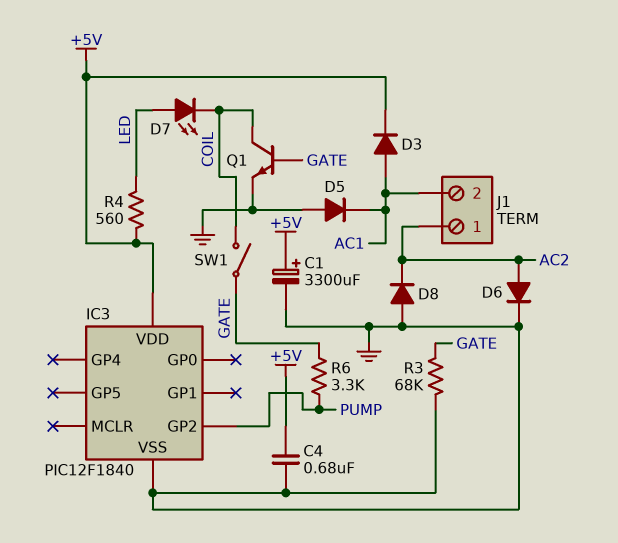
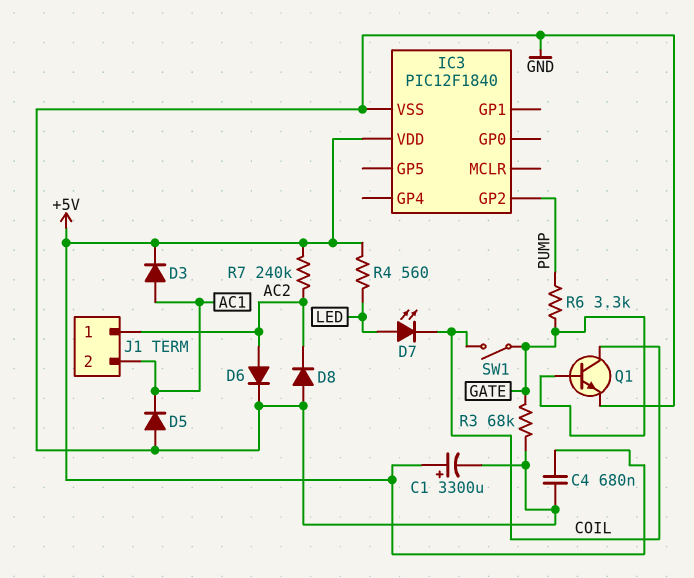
R7: none -> 240k (+5V, AC2)

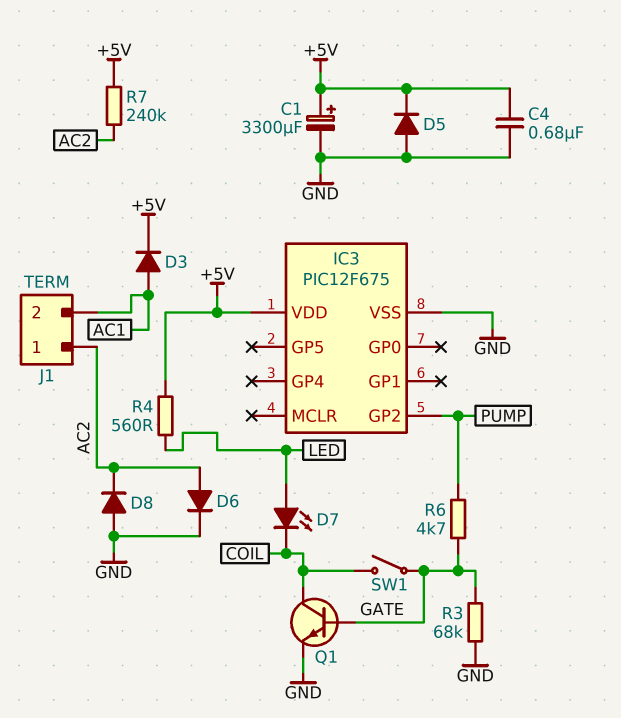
D5: diode (A GND, K AC1) -> diode (A GND, K +5V)
IC3: PIC12F1840 -> PIC12F675
R6: 3.3k (GATE, PUMP) -> 4.7k (GATE, PUMP)

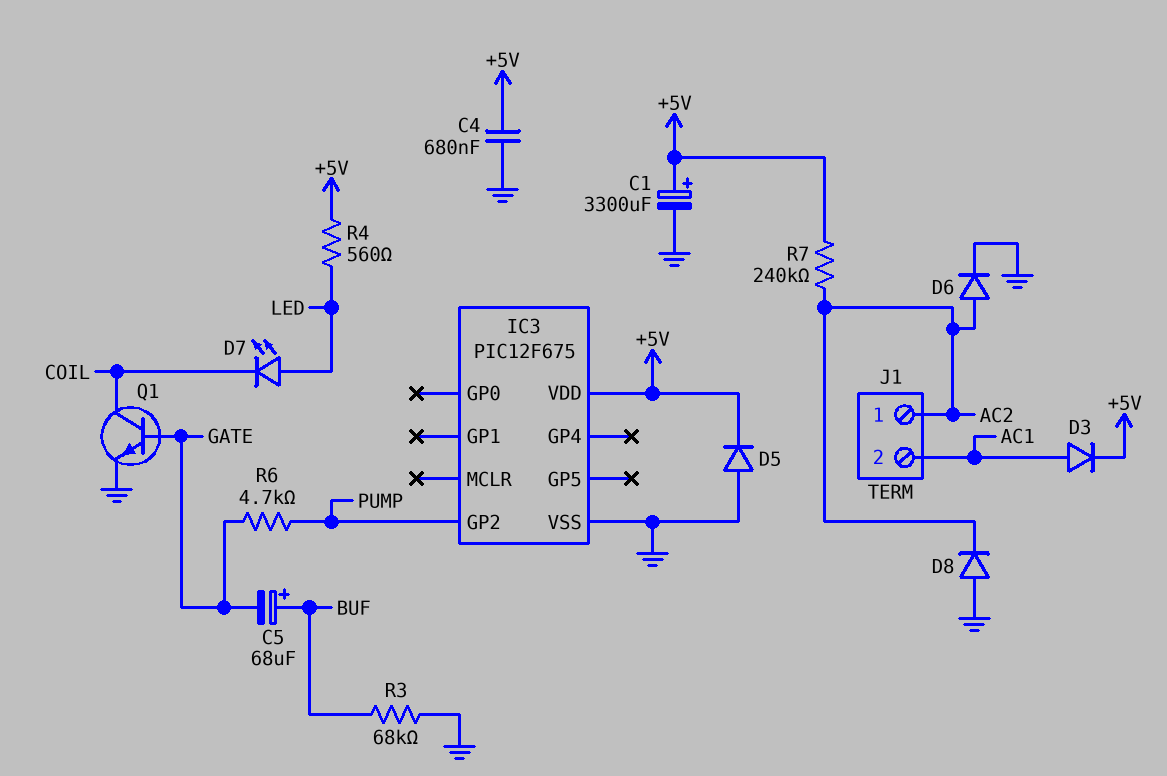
C5: none -> 68uF (plus BUF, minus GATE)
R3: 68k (GATE, GND) -> 68k (BUF, GND)
SW1: switch (COIL, GATE) -> none

